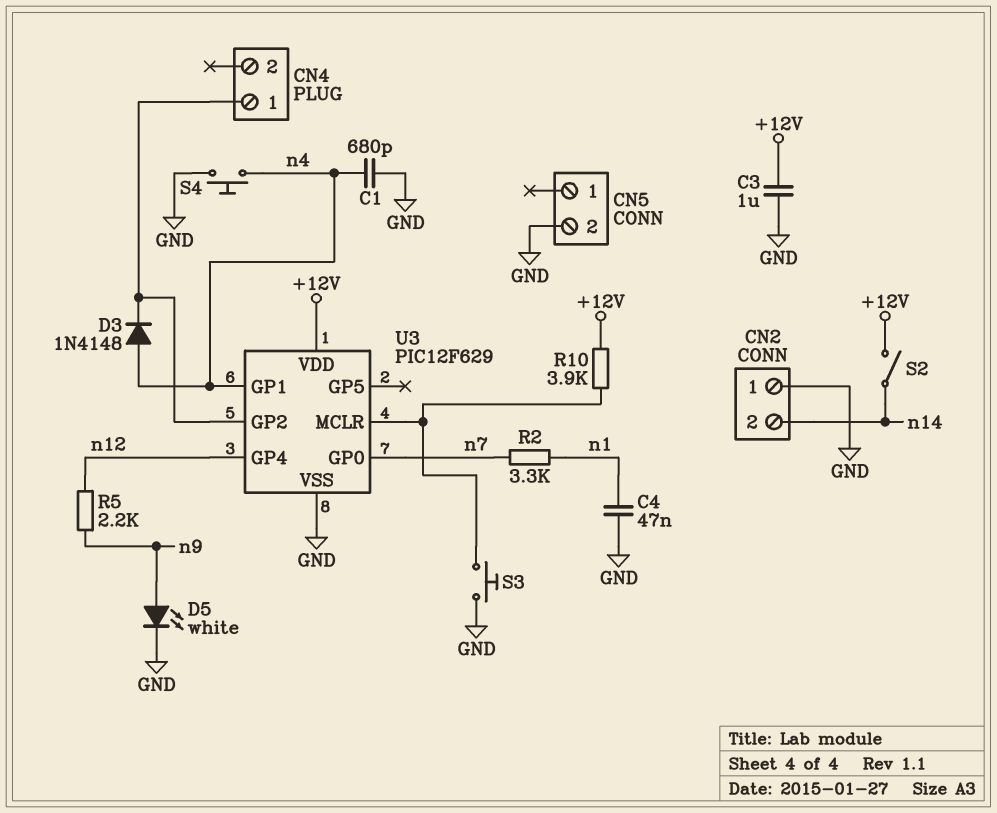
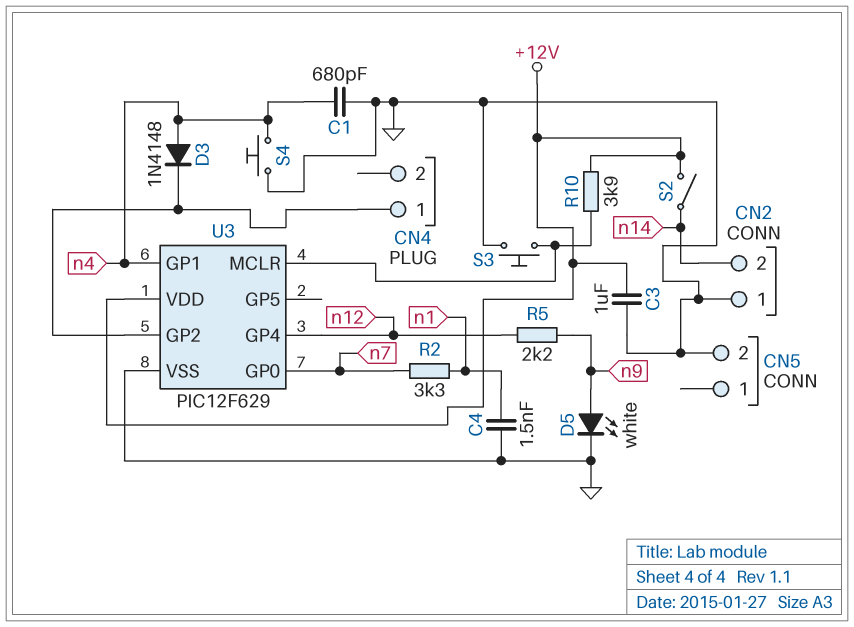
C4: 47nF (GND, n1) -> 1.5nF (GND, n1)

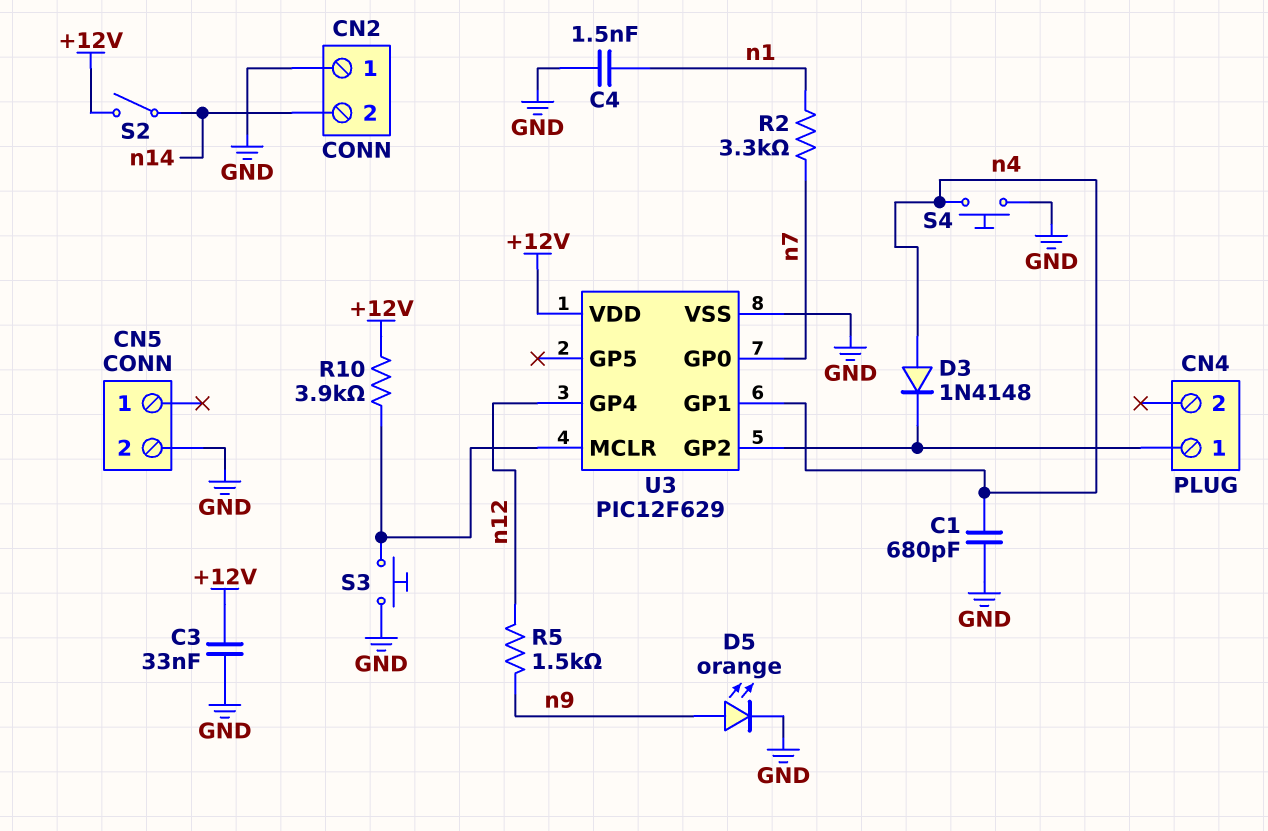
C3: 1uF (+12V, GND) -> 33nF (+12V, GND)
D5: LED white (A n9, K GND) -> LED orange (A n9, K GND)
R5: 2.2k (n9, n12) -> 1.5k (n9, n12)

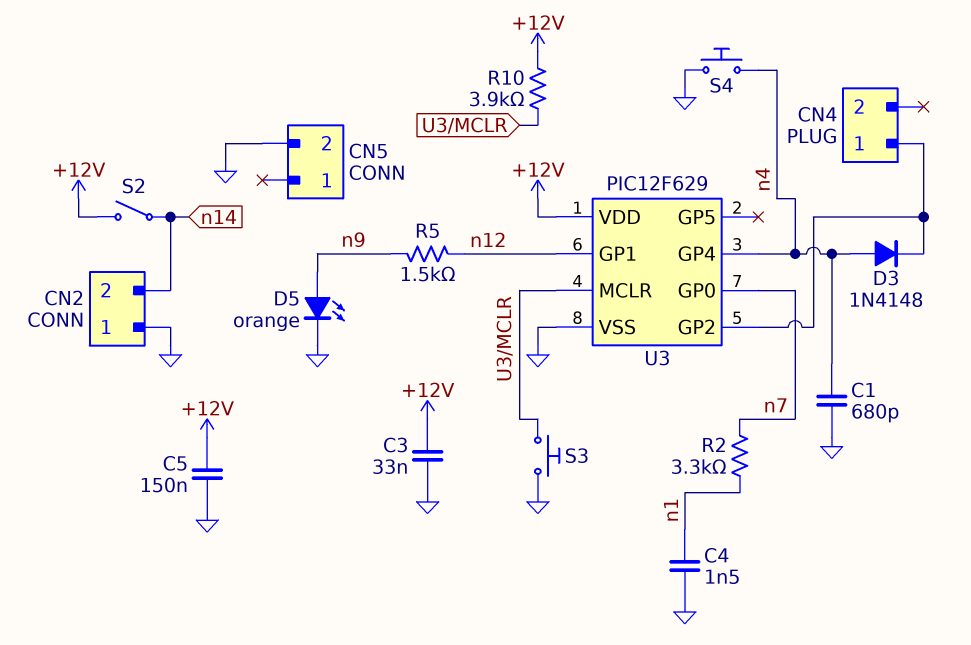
C5: none -> 150nF (+12V, GND)
U3 pin GP1: n4 -> n12
U3 pin GP4: n12 -> n4

